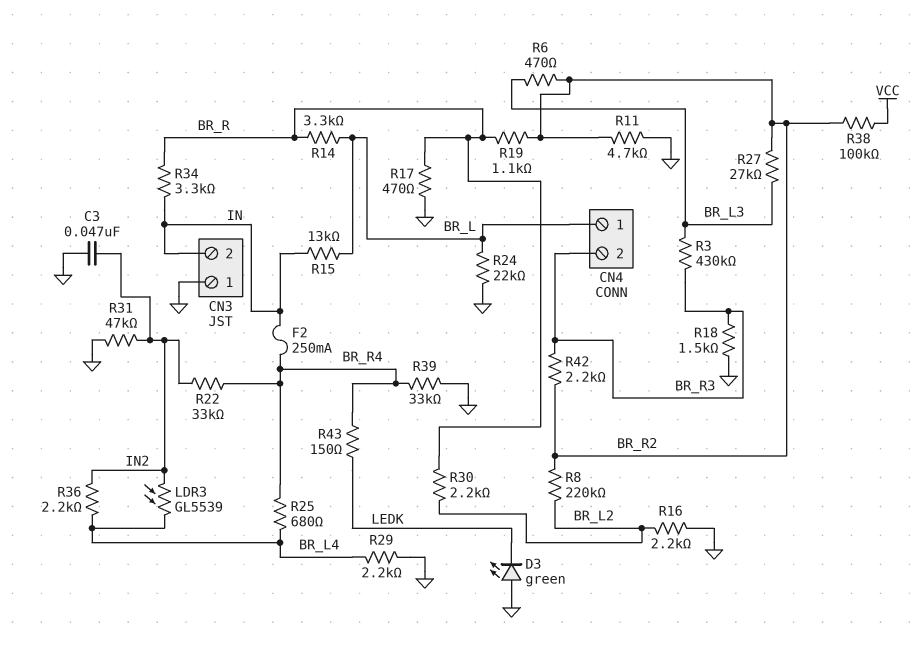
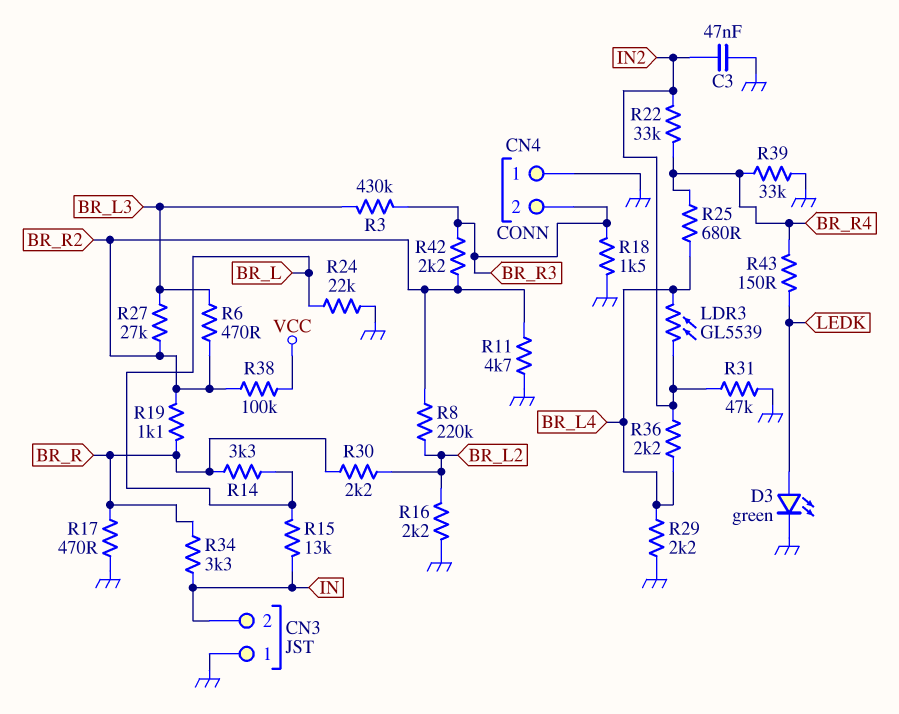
CN4 pin 1: BR_L -> GND
D3: LED green (A GND, K LEDK) -> LED green (A LEDK, K GND)
F2: 250mA (BR_R4, IN) -> none

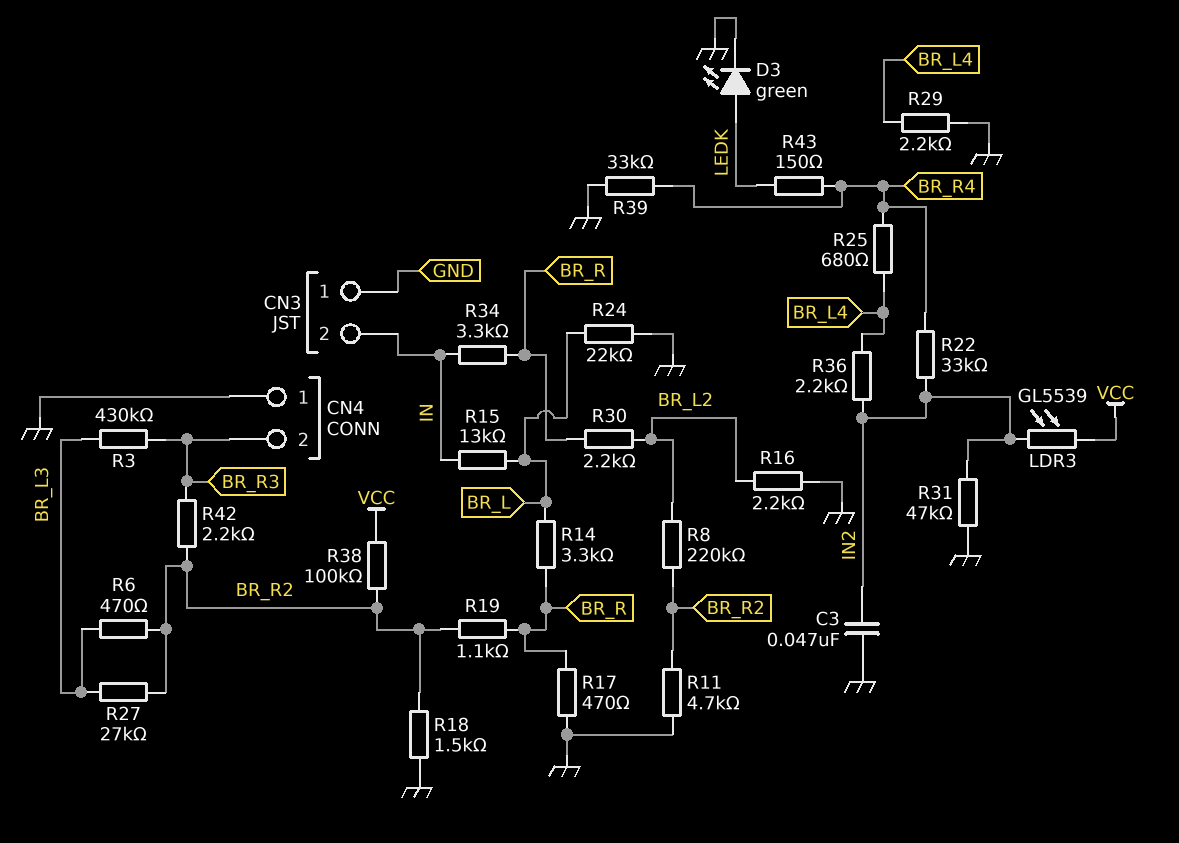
LDR3: GL5539 (BR_L4, IN2) -> GL5539 (IN2, VCC)
R18: 1.5k (BR_R3, GND) -> 1.5k (BR_R2, GND)

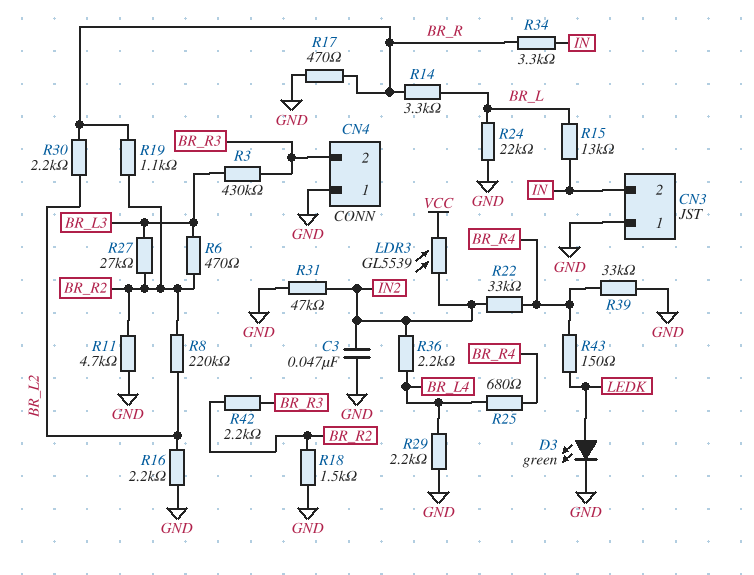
R38: 100k (BR_R2, VCC) -> none

